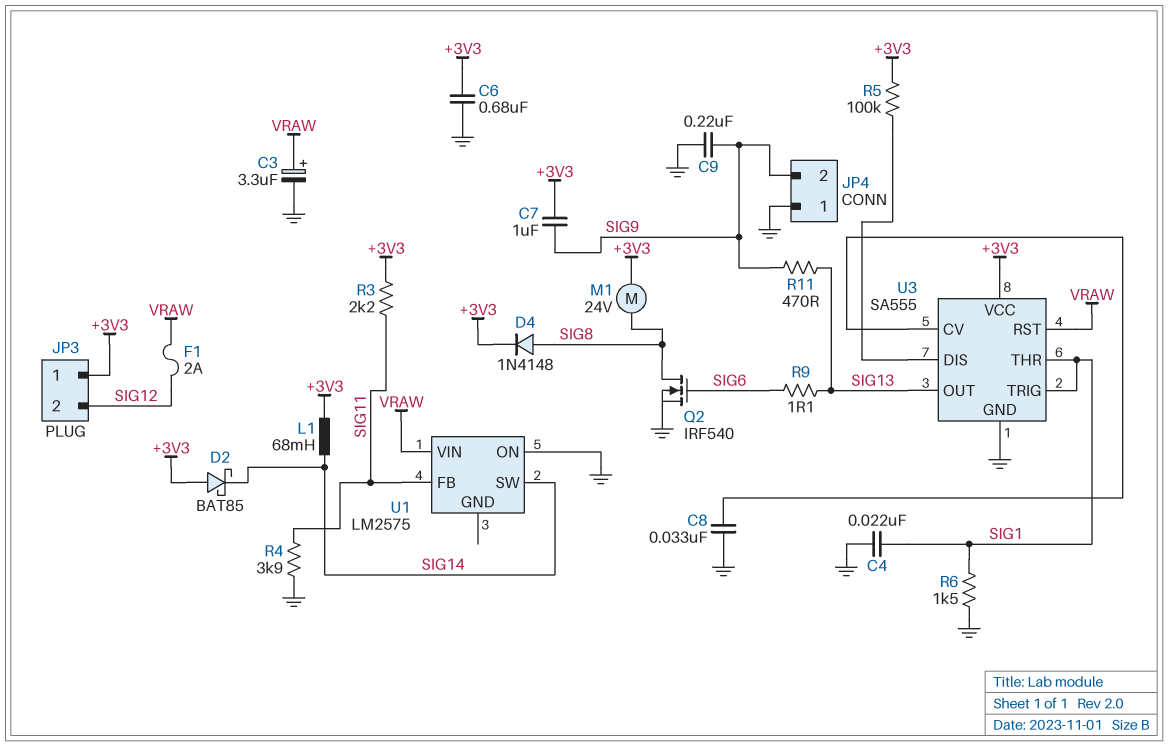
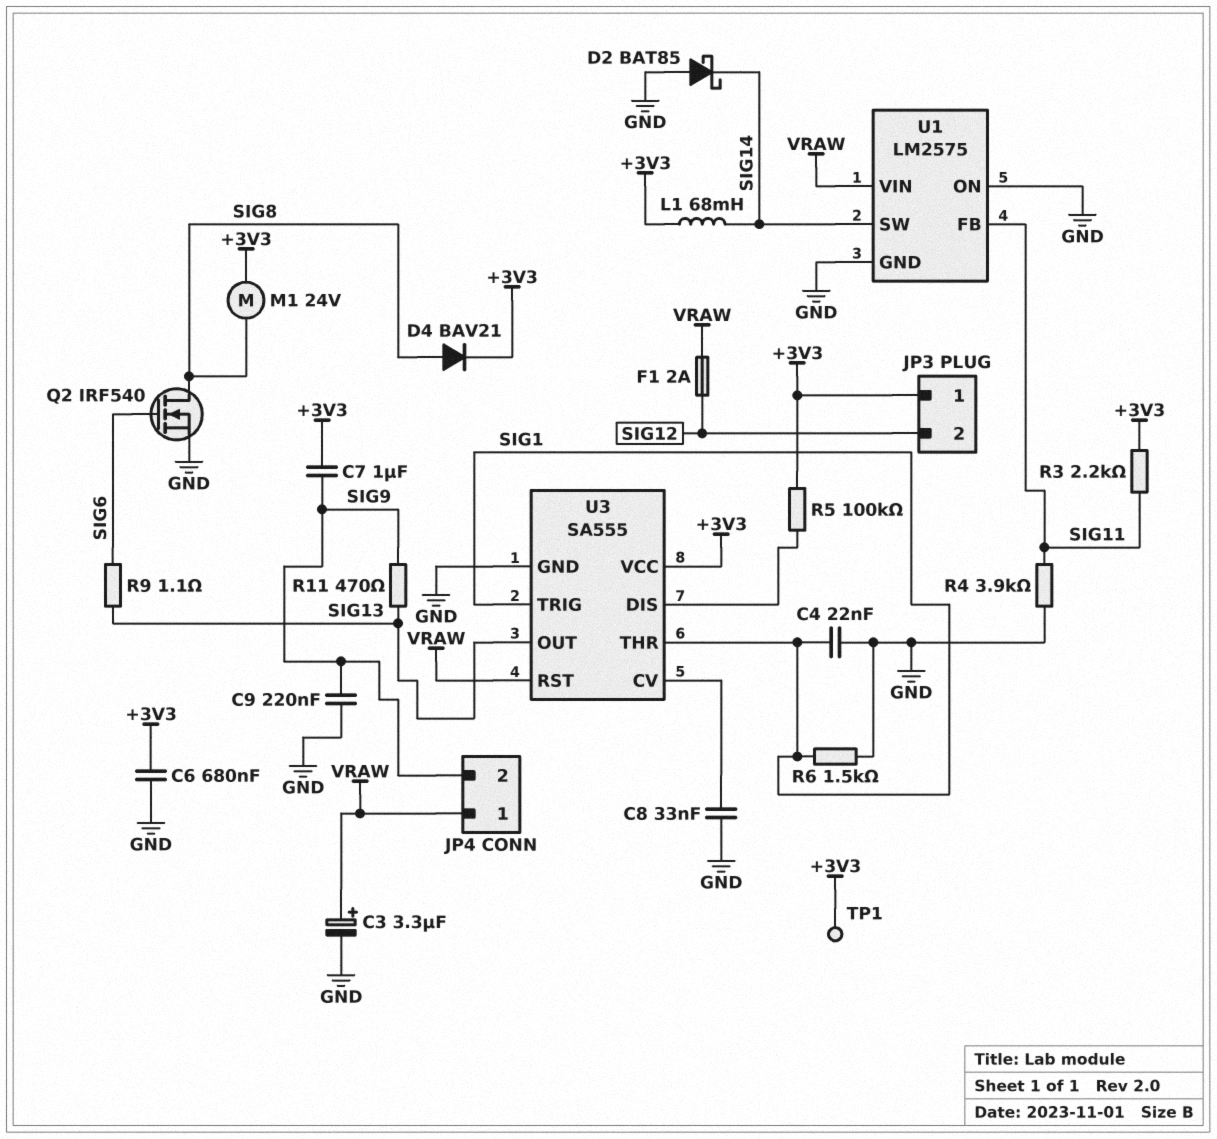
D2: schottky BAT85 (A +3V3, K SIG14) -> schottky BAT85 (A GND, K SIG14)
D4: diode 1N4148 (A SIG8, K +3V3) -> diode BAV21 (A SIG8, K +3V3)
JP4 pin 1: GND -> VRAW
TP1: none -> test point (+3V3)
U1 pin GND: none -> GND

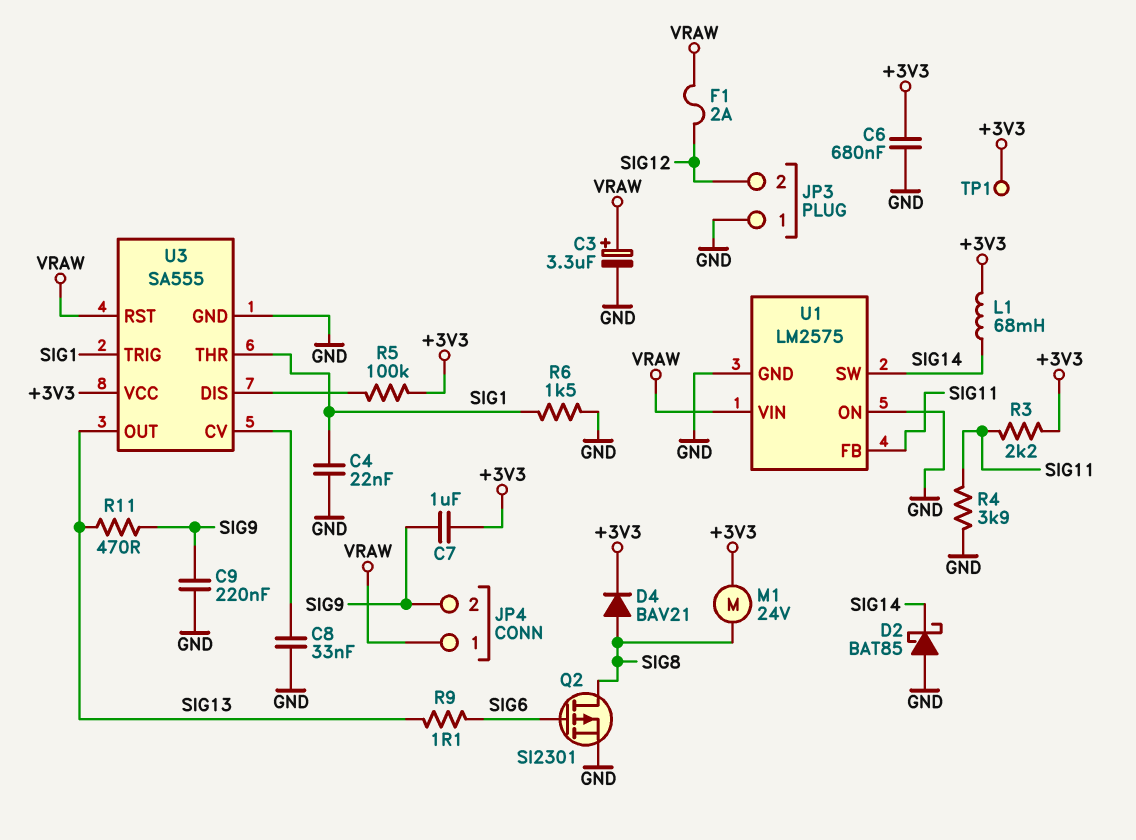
JP3 pin 1: +3V3 -> GND
Q2: NMOS IRF540 (G SIG6, D SIG8, S GND) -> PMOS SI2301 (G SIG6, D SIG8, S GND)

